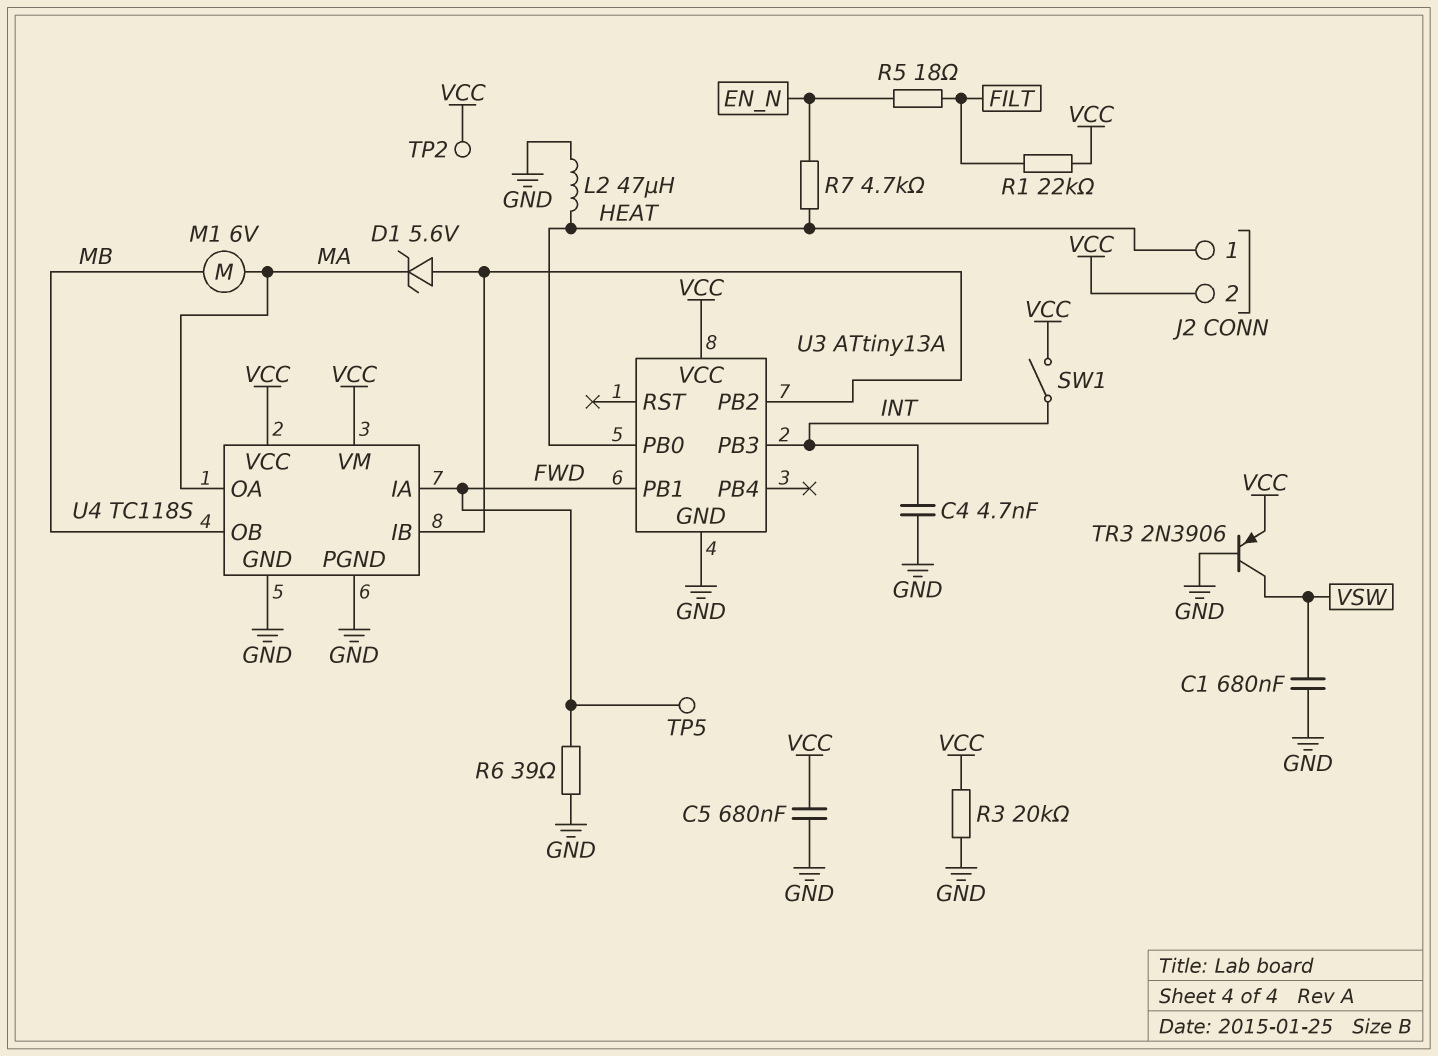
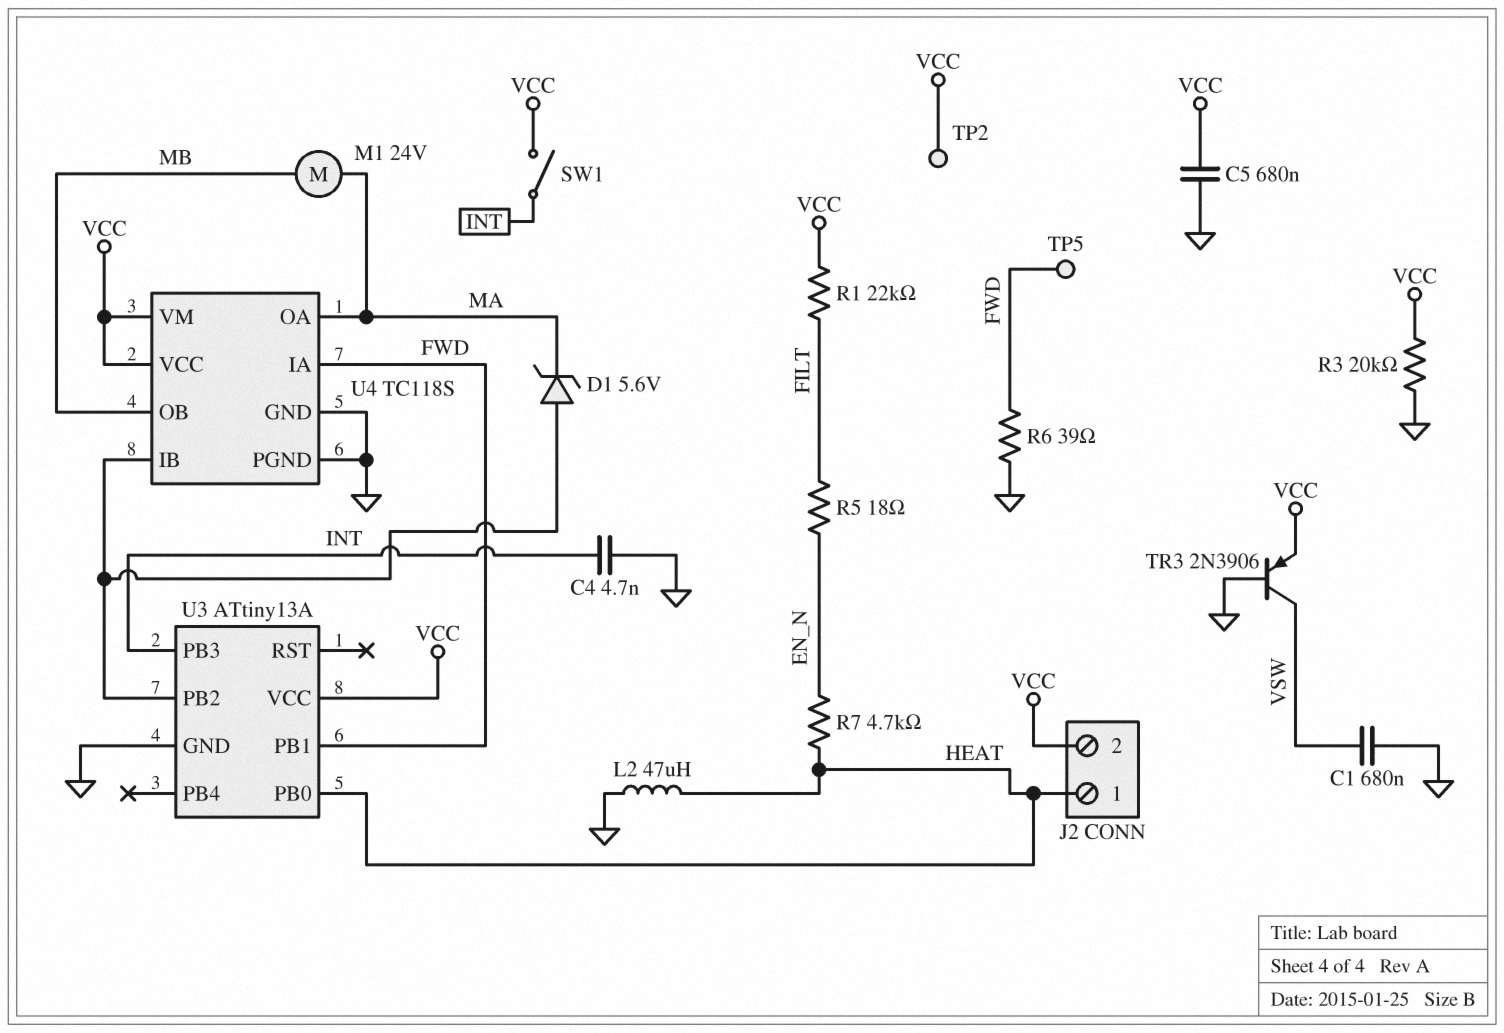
M1: motor 6V (MA, MB) -> motor 24V (MA, MB)

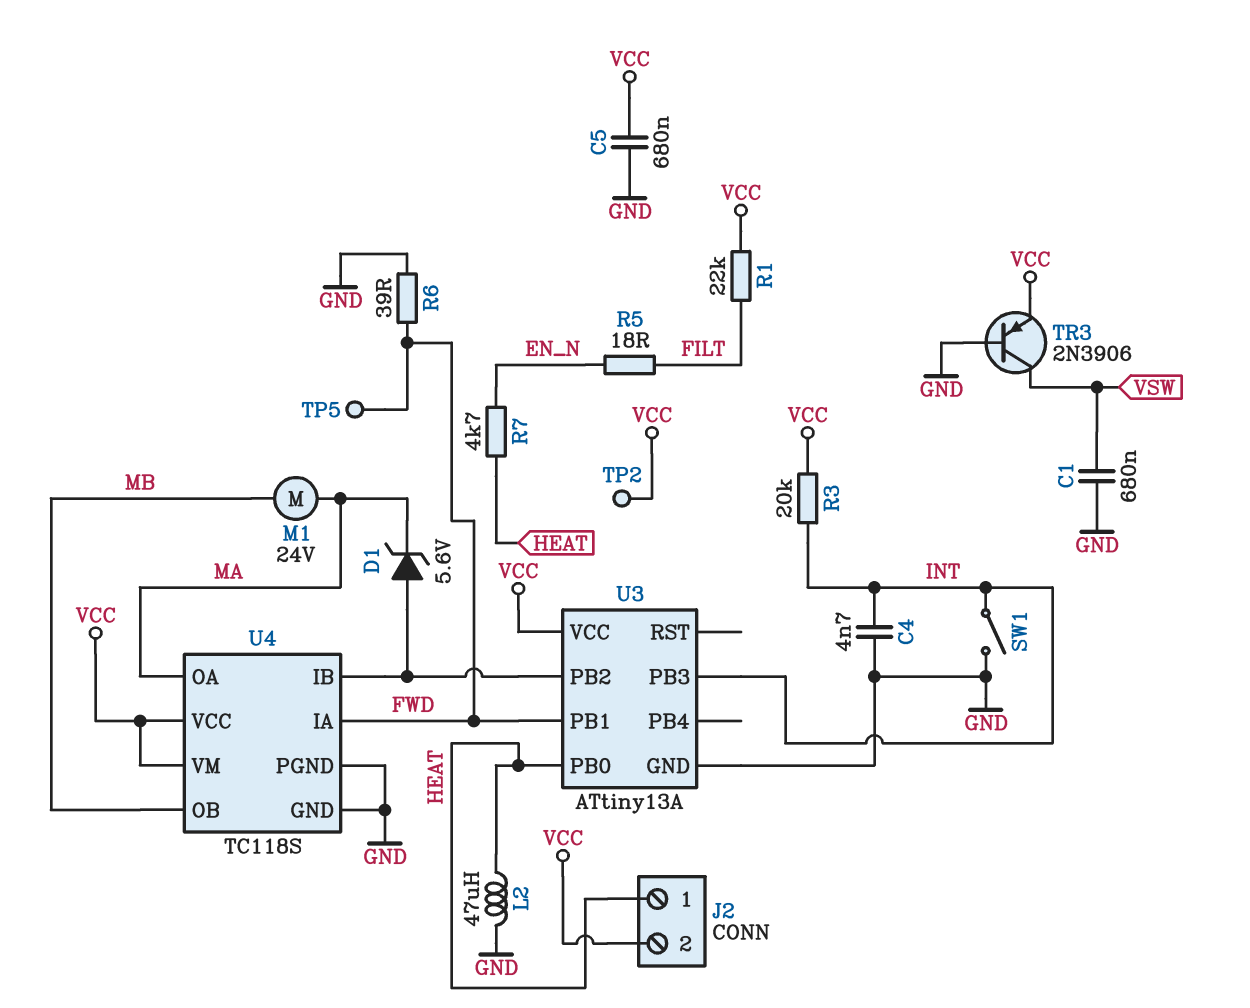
R3: 20k (GND, VCC) -> 20k (INT, VCC)
SW1: switch (INT, VCC) -> switch (GND, INT)

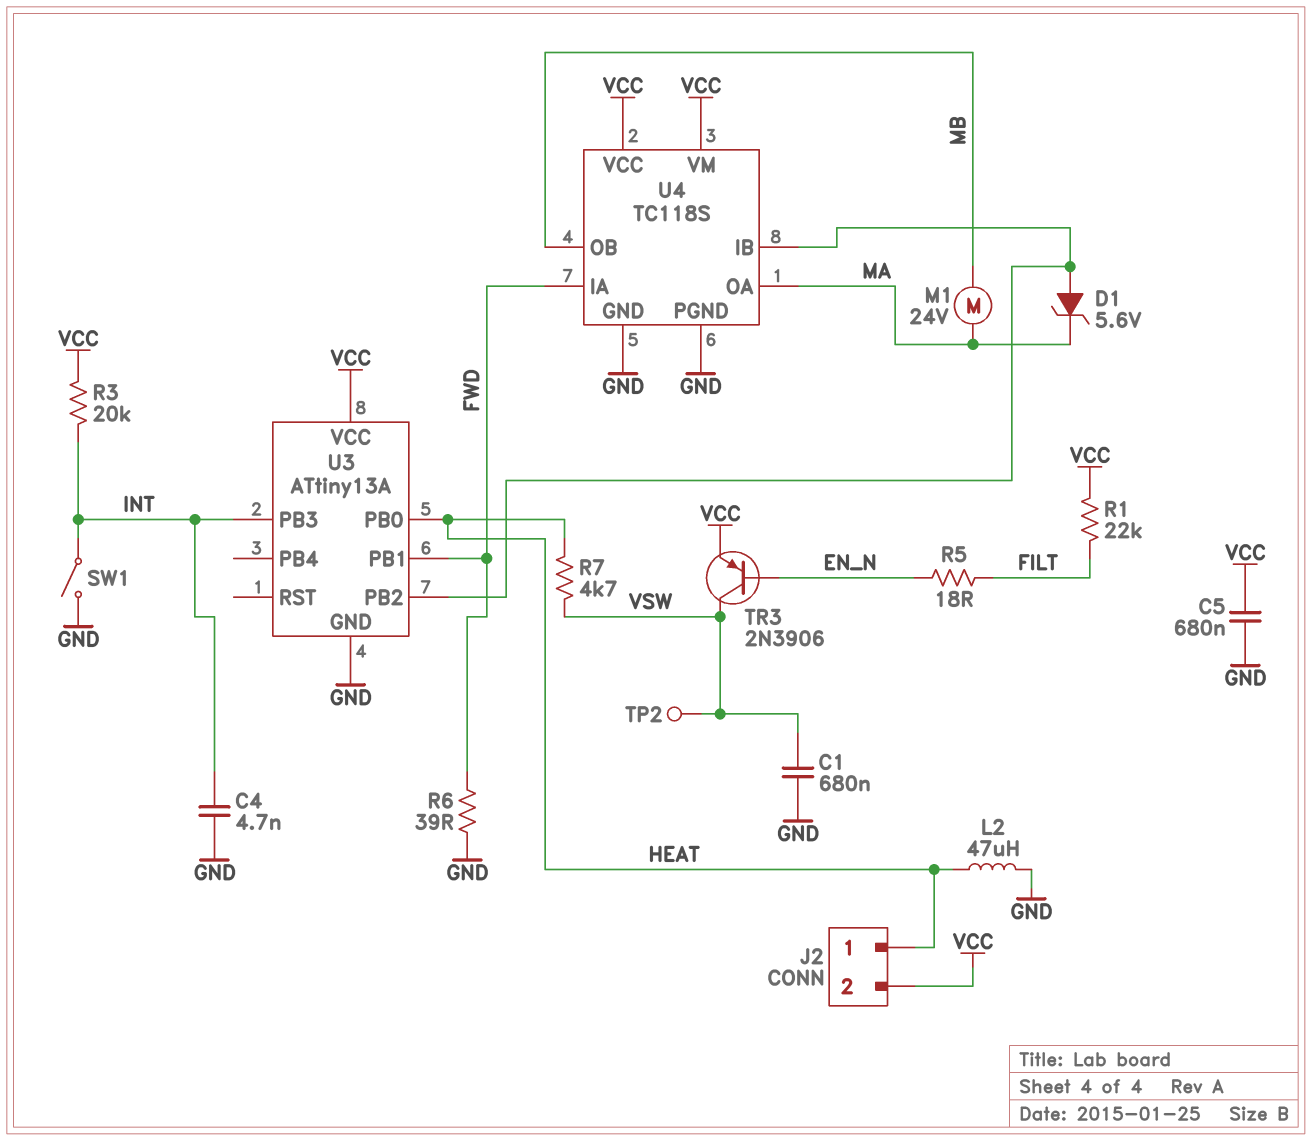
R7: 4.7k (EN_N, HEAT) -> 4.7k (HEAT, VSW)
TP2: test point (VCC) -> test point (VSW)
TP5: test point (FWD) -> none
TR3: PNP 2N3906 (B GND, C VSW, E VCC) -> PNP 2N3906 (B EN_N, C VSW, E VCC)

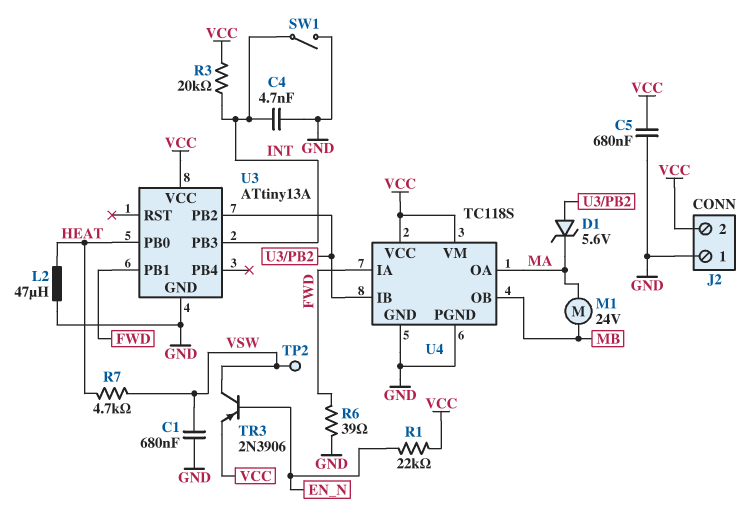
J2 pin 1: HEAT -> GND
R1: 22k (FILT, VCC) -> 22k (EN_N, VCC)
R5: 18 (EN_N, FILT) -> none

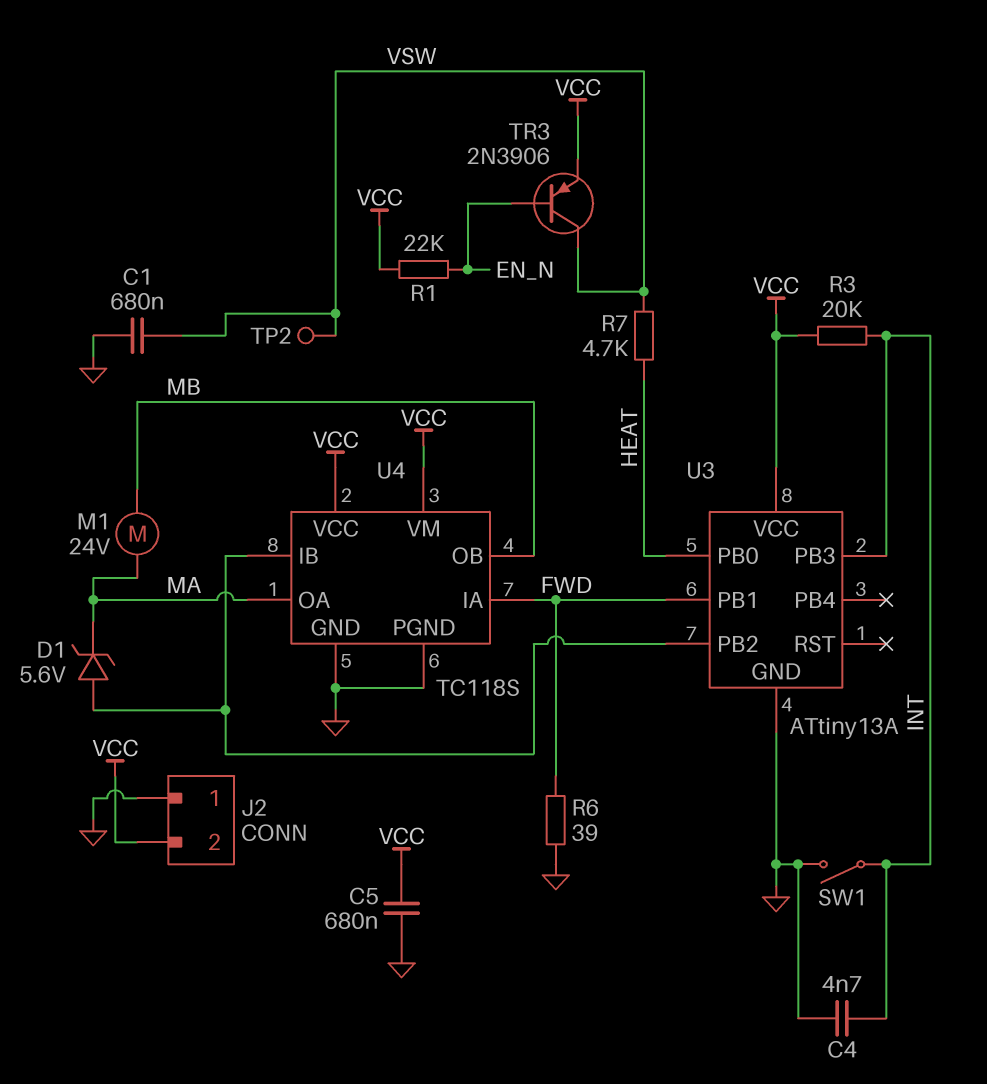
L2: 47uH (GND, HEAT) -> none

